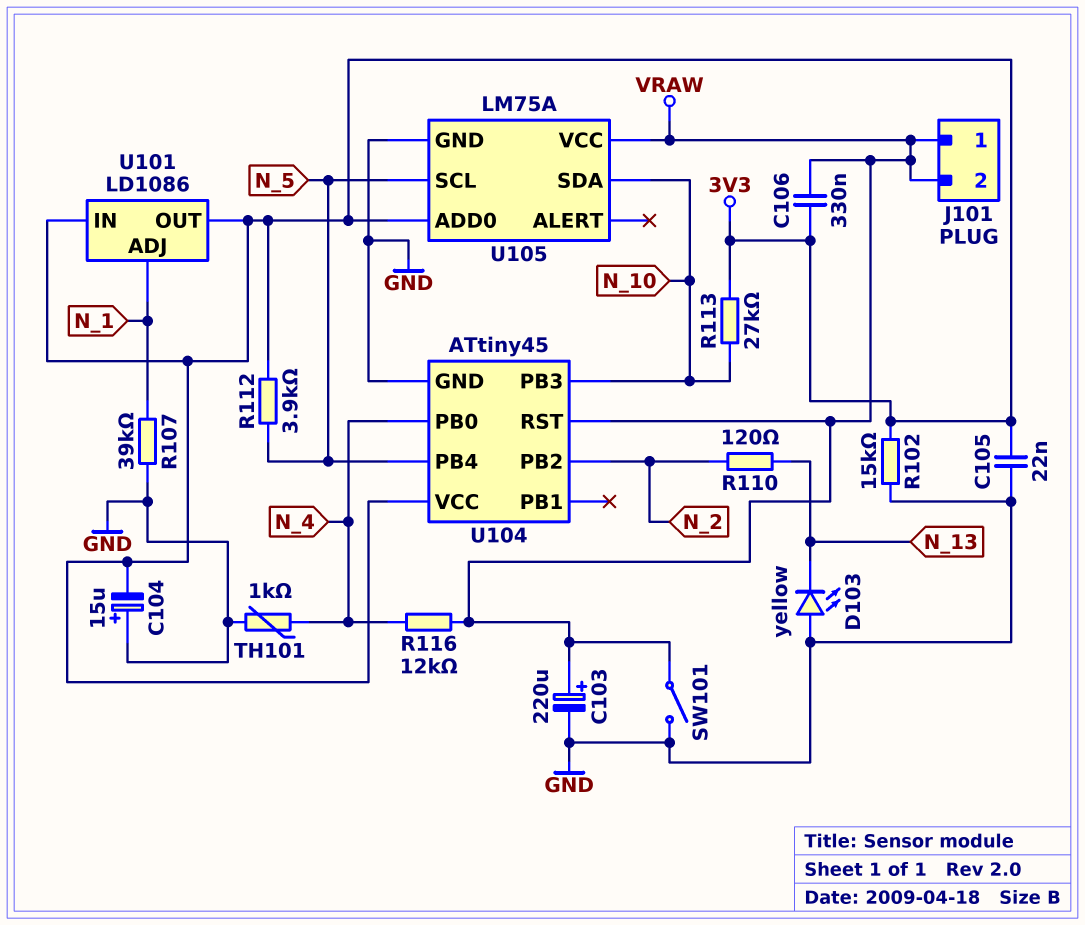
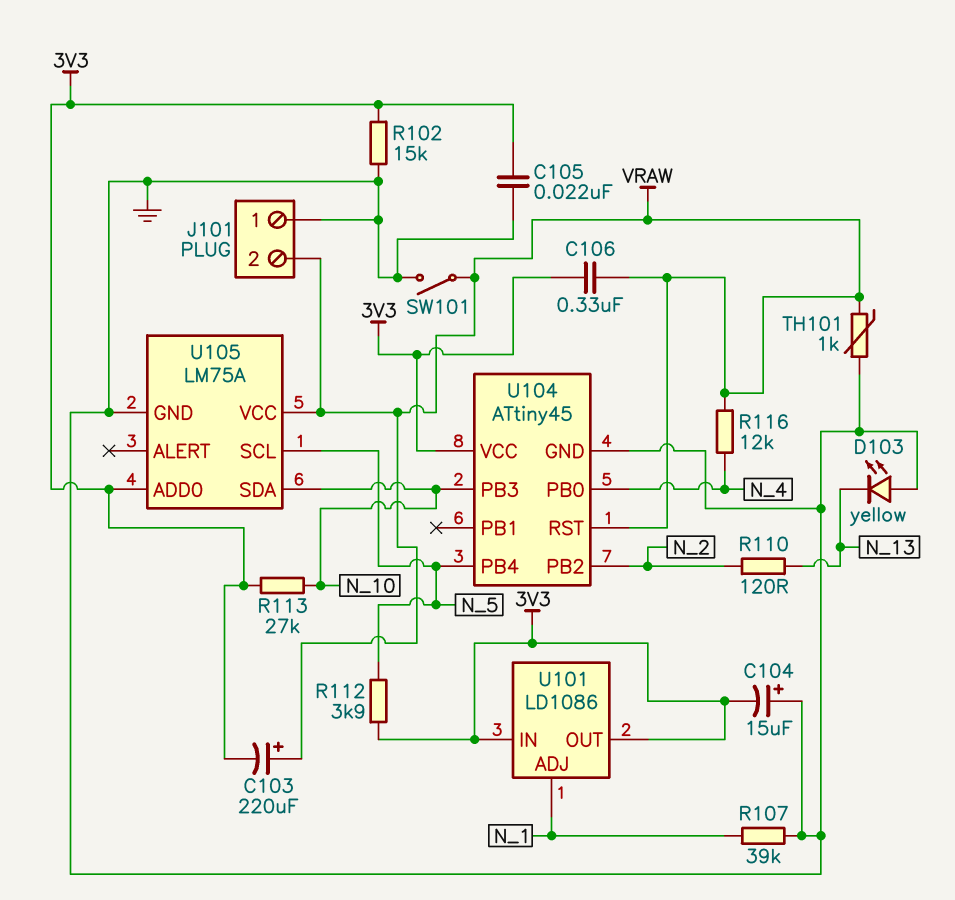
C103: 220uF (plus VRAW, minus GND) -> 220uF (plus VRAW, minus 3V3)
J101 pin 1: VRAW -> GND
TH101: 1k (GND, N_4) -> 1k (GND, VRAW)

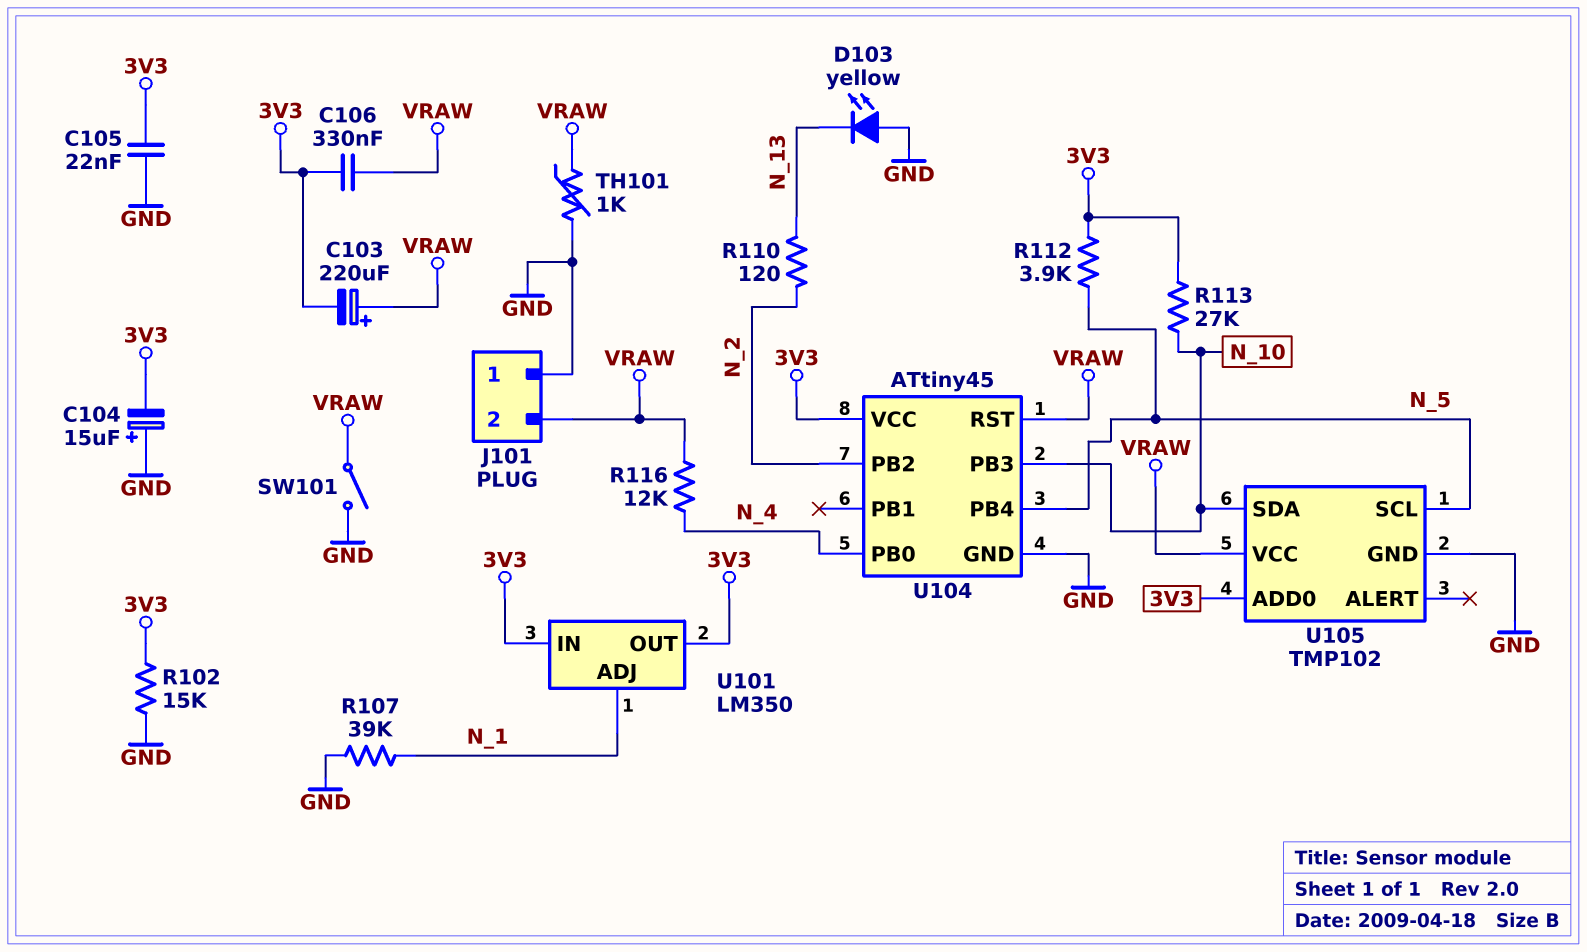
U101: LD1086 -> LM350
U105: LM75A -> TMP102

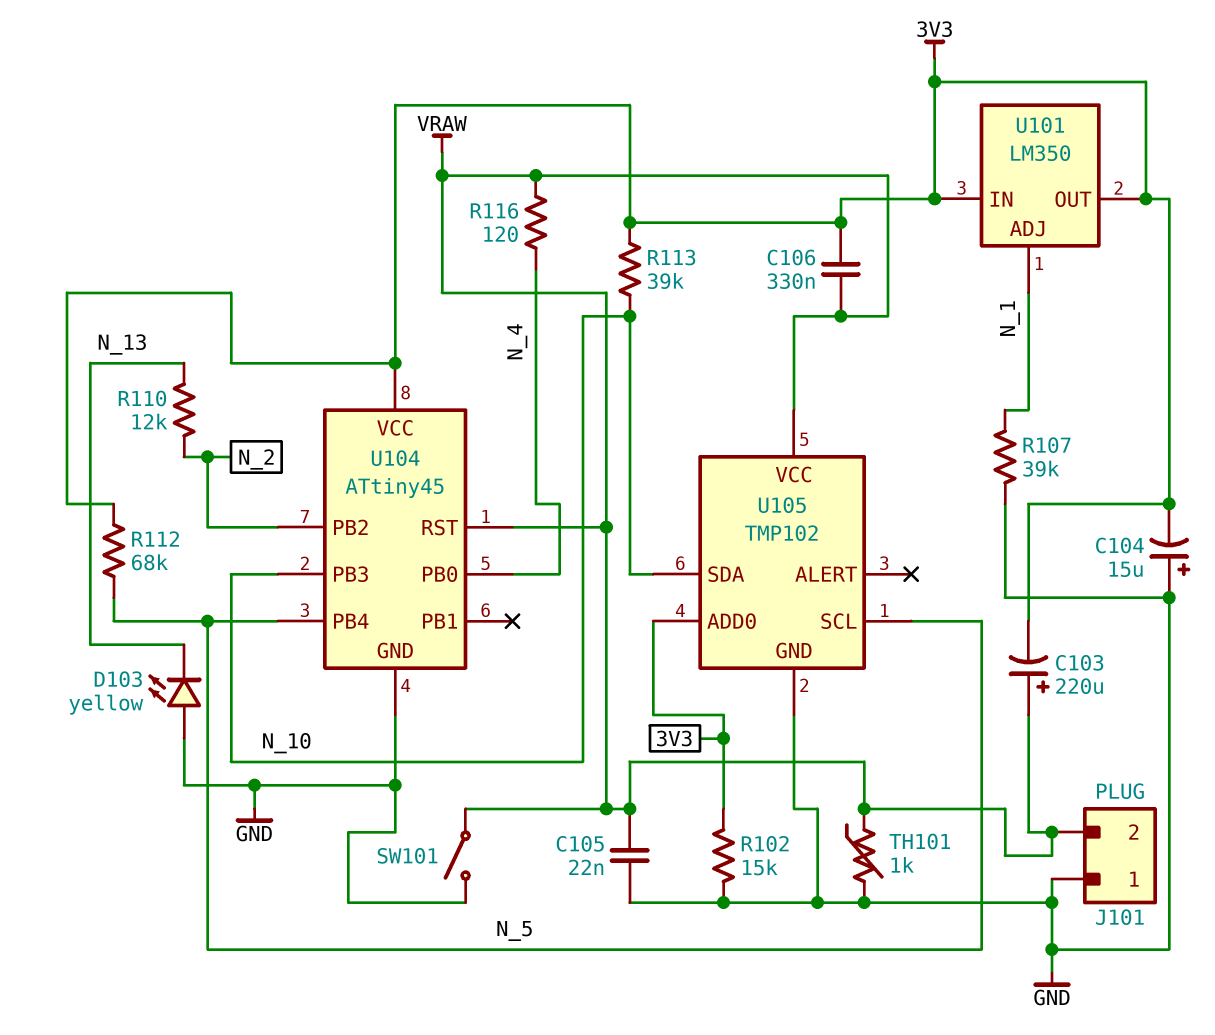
C105: 22nF (3V3, GND) -> 22nF (GND, VRAW)
R110: 120 (N_2, N_13) -> 12k (N_2, N_13)
R112: 3.9k (3V3, N_5) -> 68k (3V3, N_5)
R113: 27k (3V3, N_10) -> 39k (3V3, N_10)
R116: 12k (N_4, VRAW) -> 120 (N_4, VRAW)

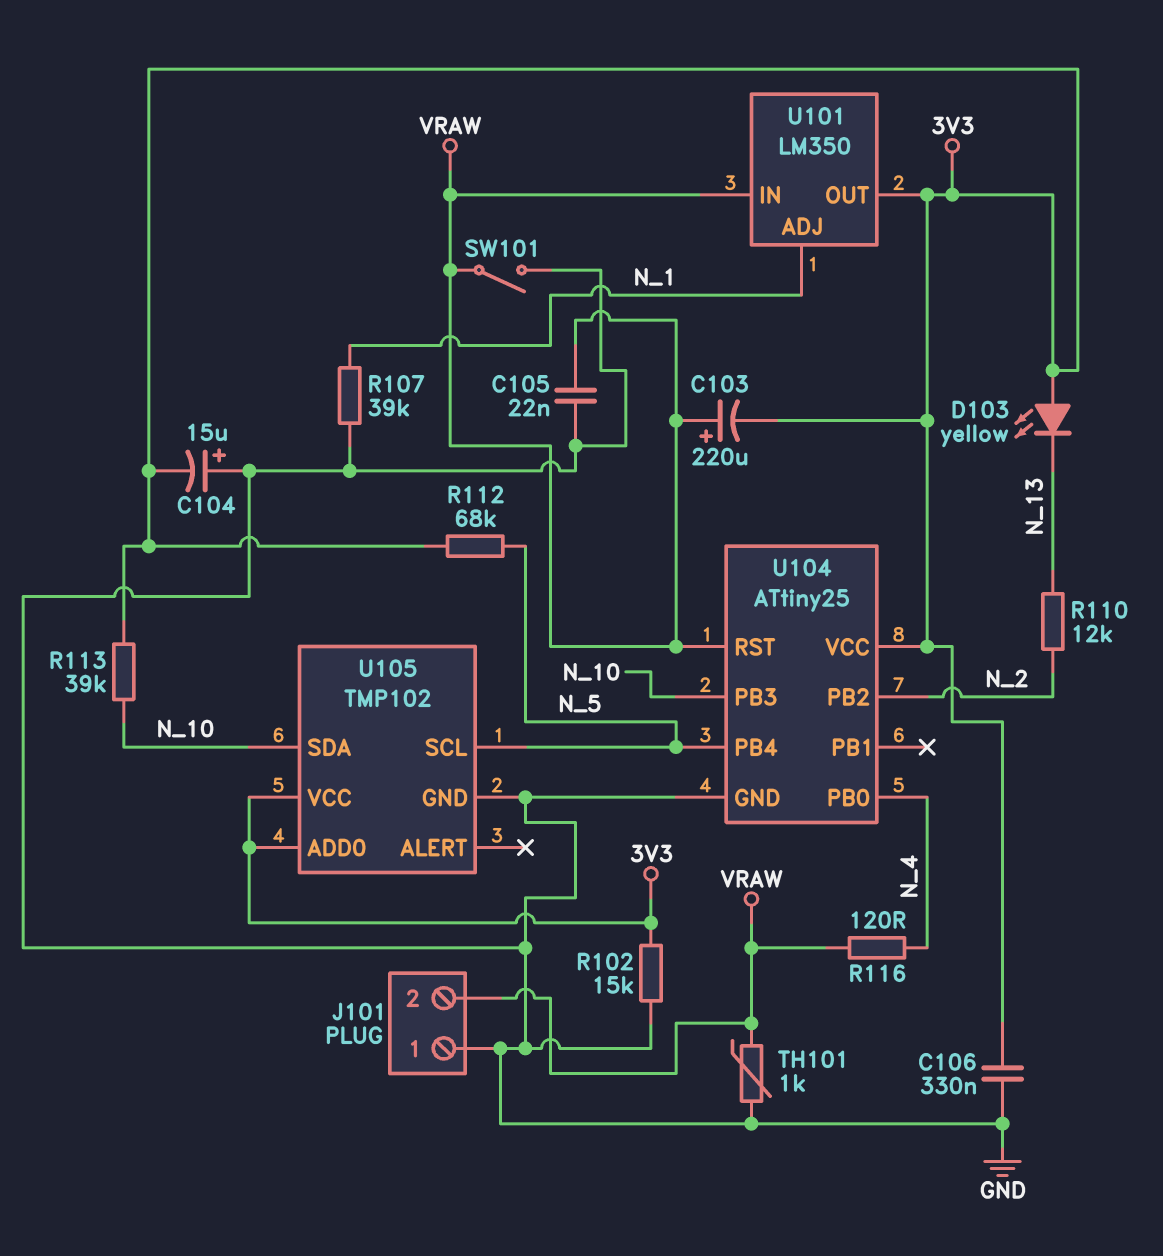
C106: 330nF (3V3, VRAW) -> 330nF (3V3, GND)
D103: LED yellow (A GND, K N_13) -> LED yellow (A 3V3, K N_13)
U101 pin IN: 3V3 -> VRAW
U104: ATtiny45 -> ATtiny25
U105 pin VCC: VRAW -> 3V3

